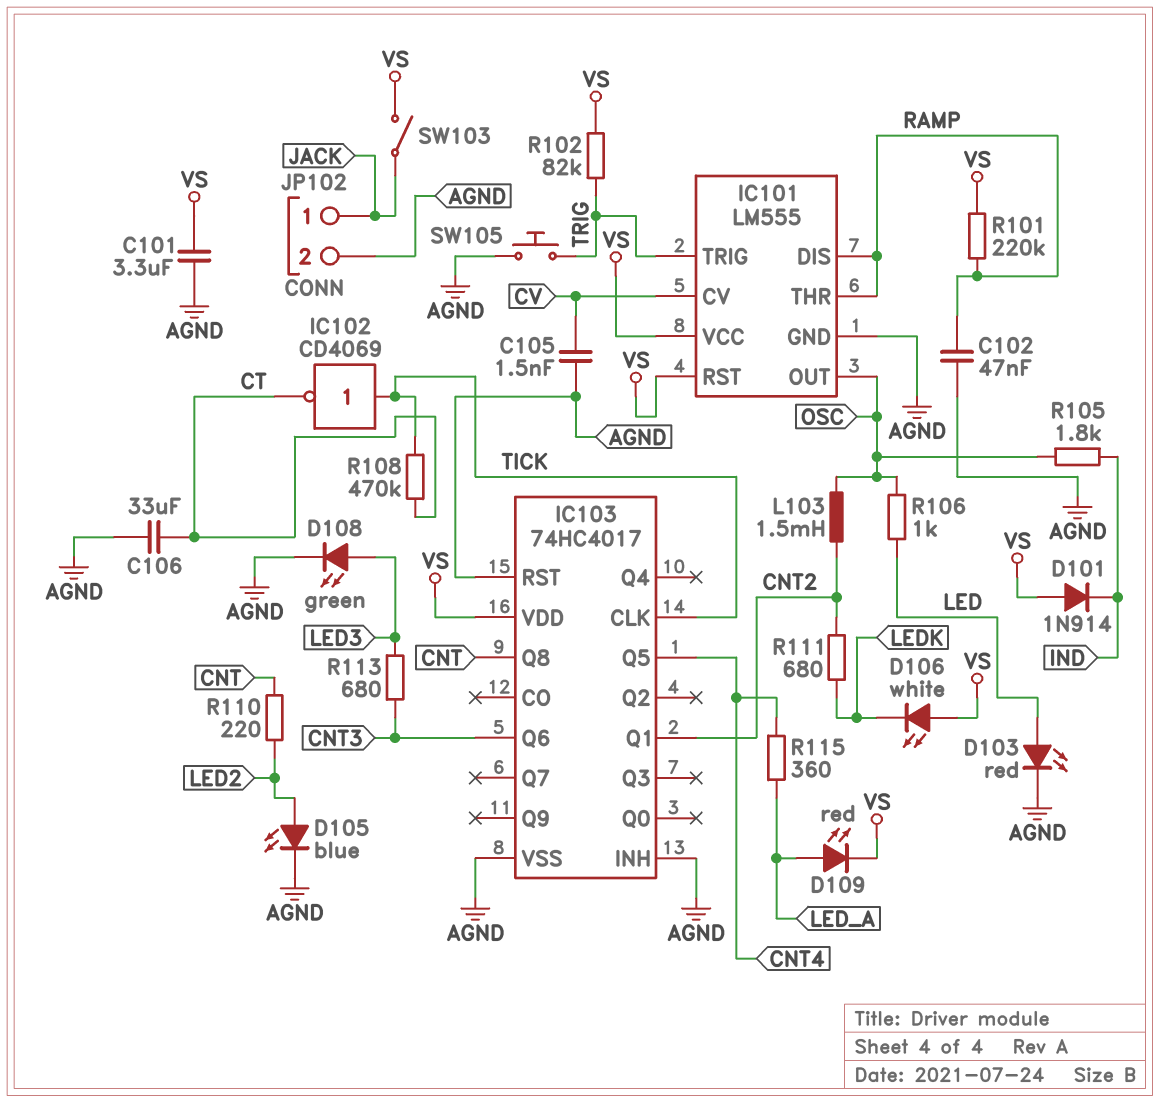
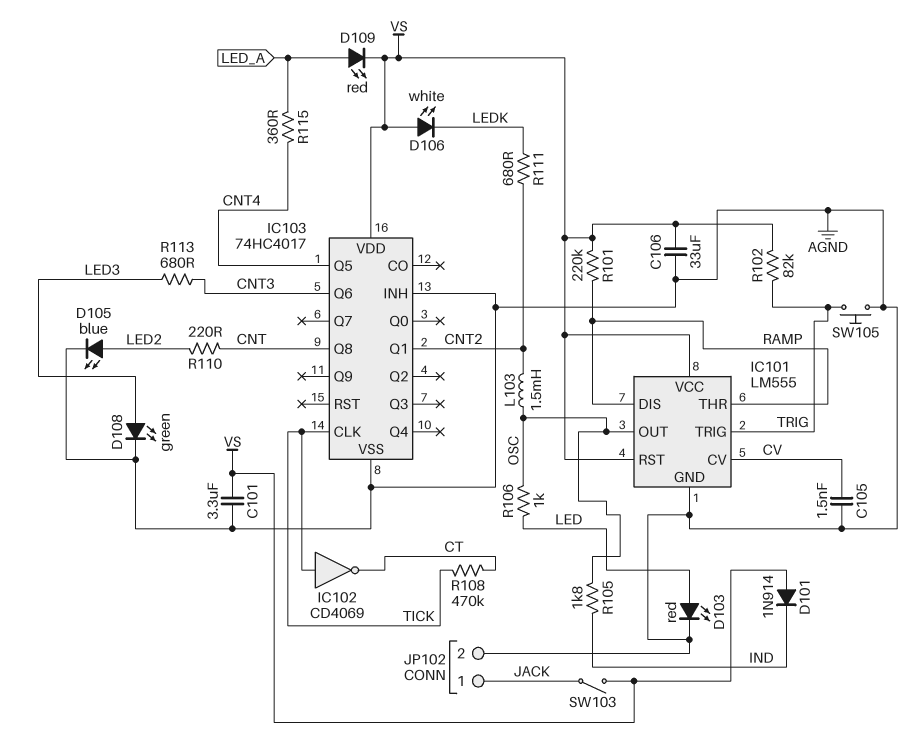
C102: 47nF (AGND, RAMP) -> none
C106: 33uF (AGND, CT) -> 33uF (AGND, VS)
IC103 pin RST: AGND -> none

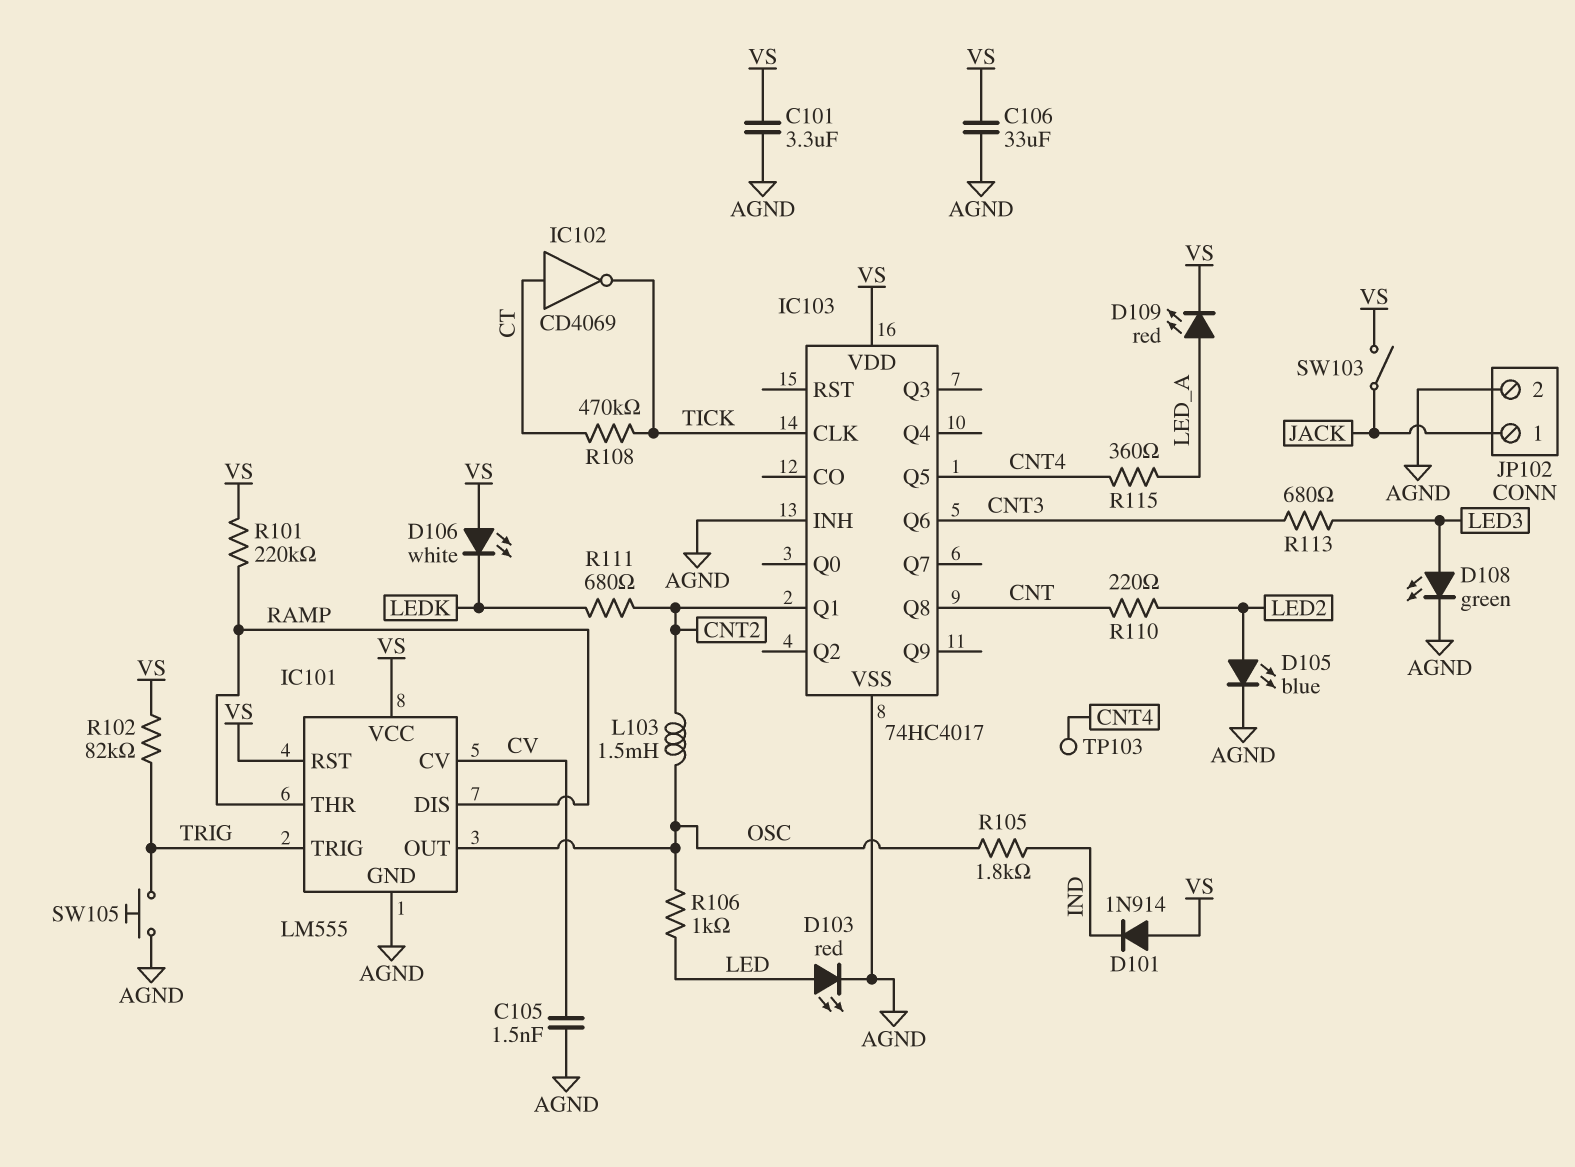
IC102: NOT CD4069 (in TICK, out CT) -> NOT CD4069 (in CT, out TICK)
TP103: none -> test point (CNT4)

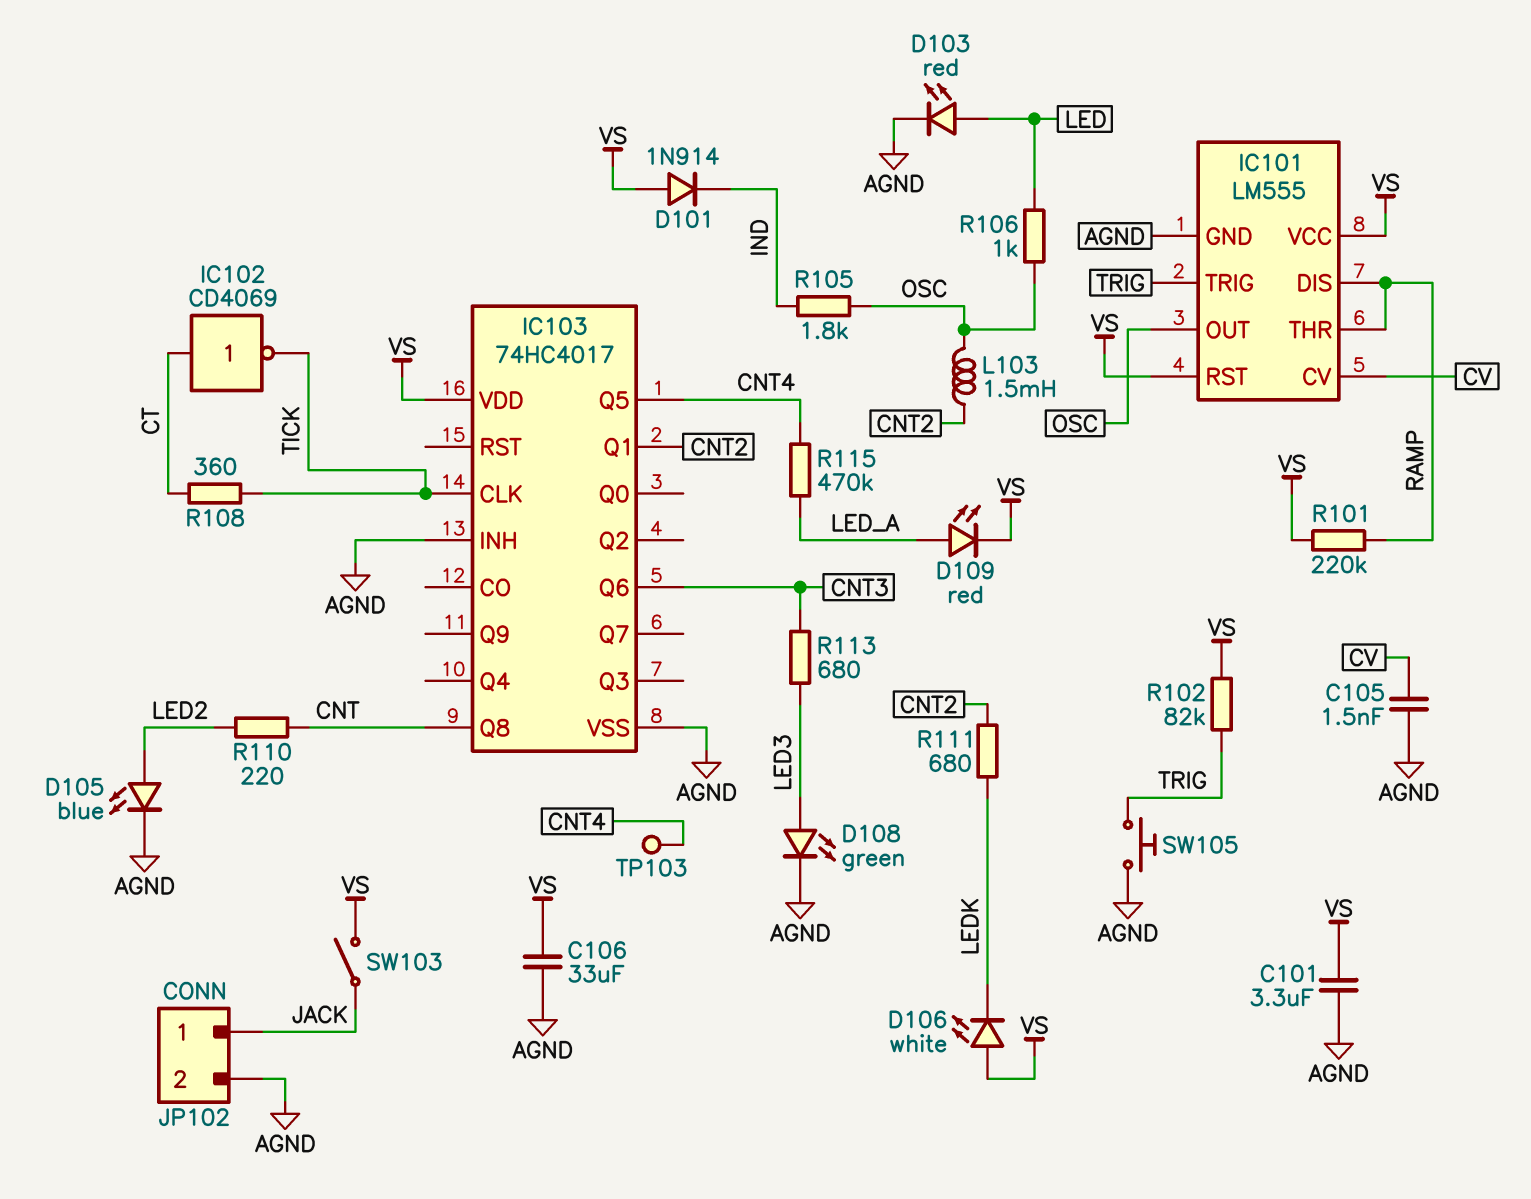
R108: 470k (CT, TICK) -> 360 (CT, TICK)
R115: 360 (CNT4, LED_A) -> 470k (CNT4, LED_A)

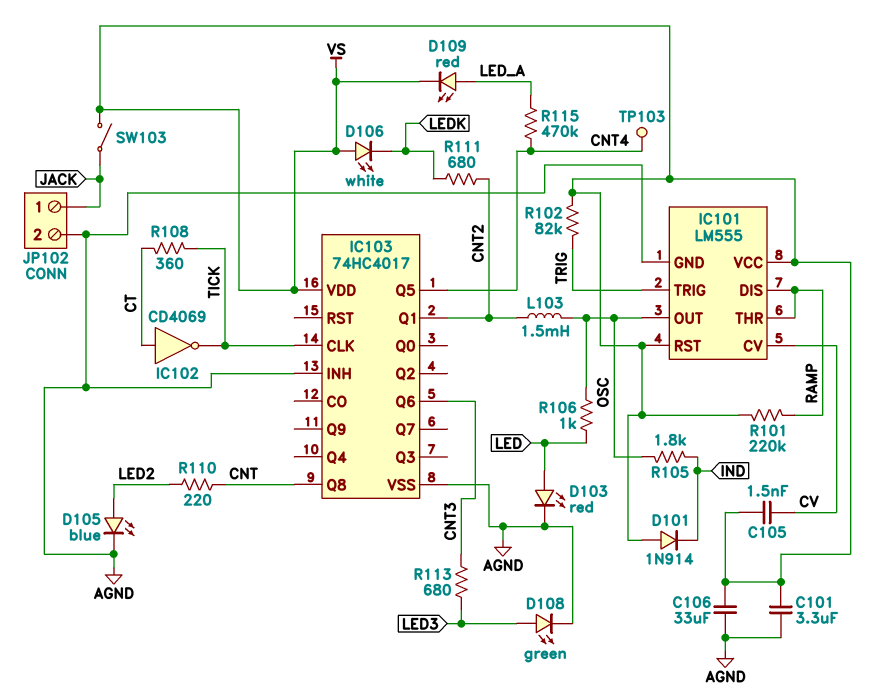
C105: 1.5nF (AGND, CV) -> 1.5nF (CV, VS)
SW105: button (AGND, TRIG) -> none

